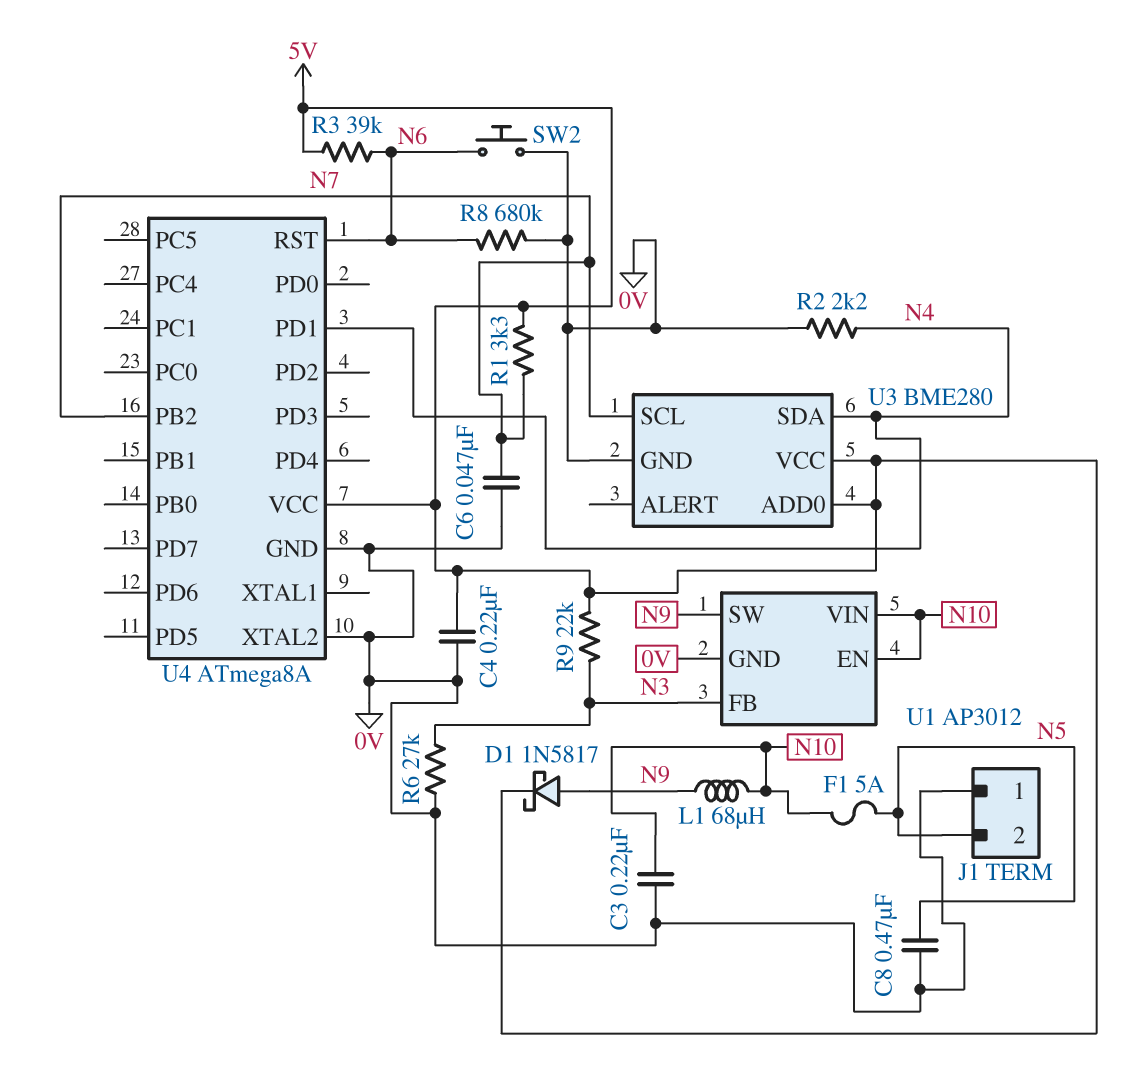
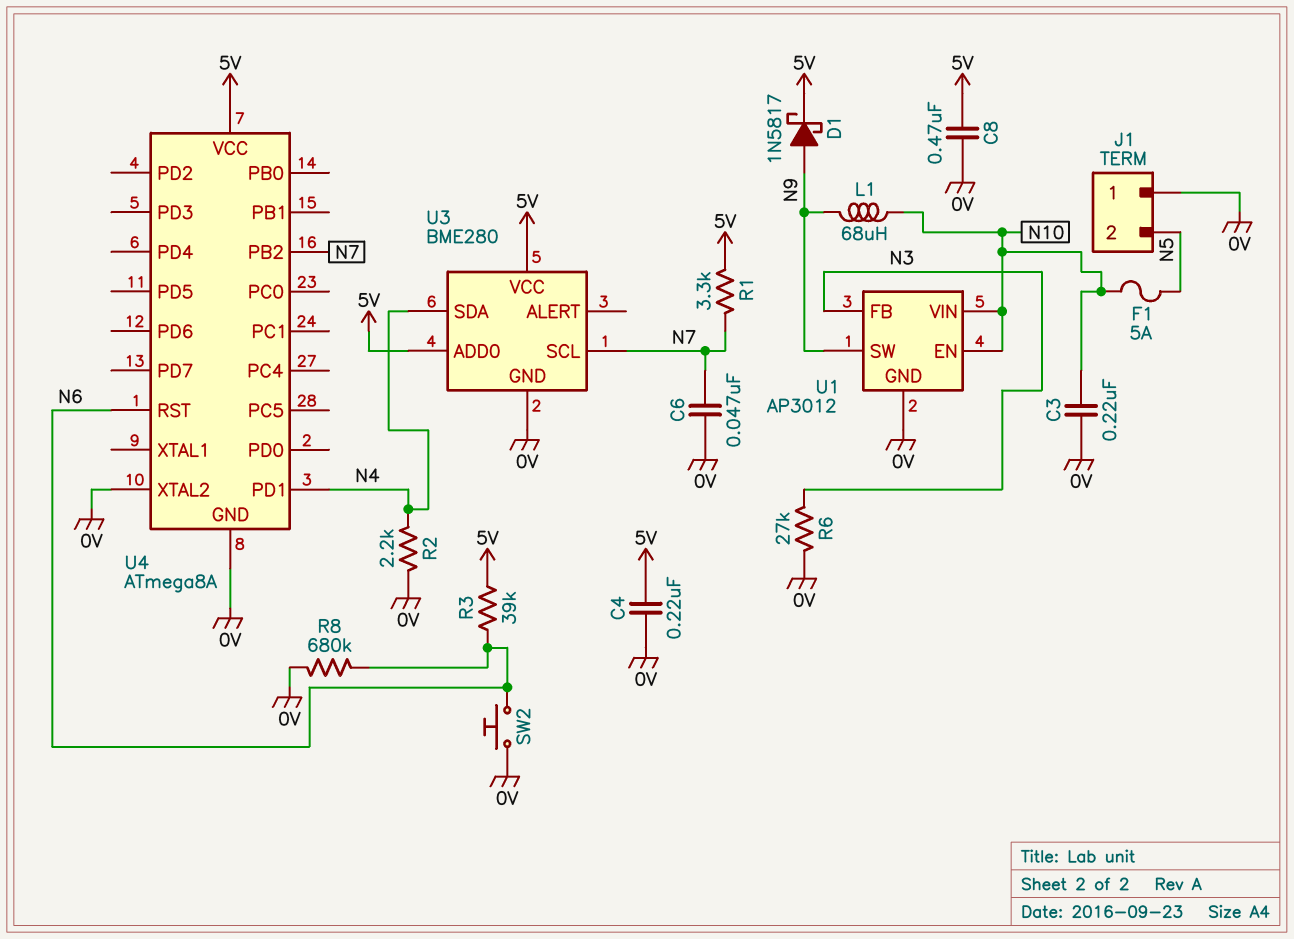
C8: 470nF (0V, N5) -> 470nF (0V, 5V)
R9: 22k (5V, N3) -> none

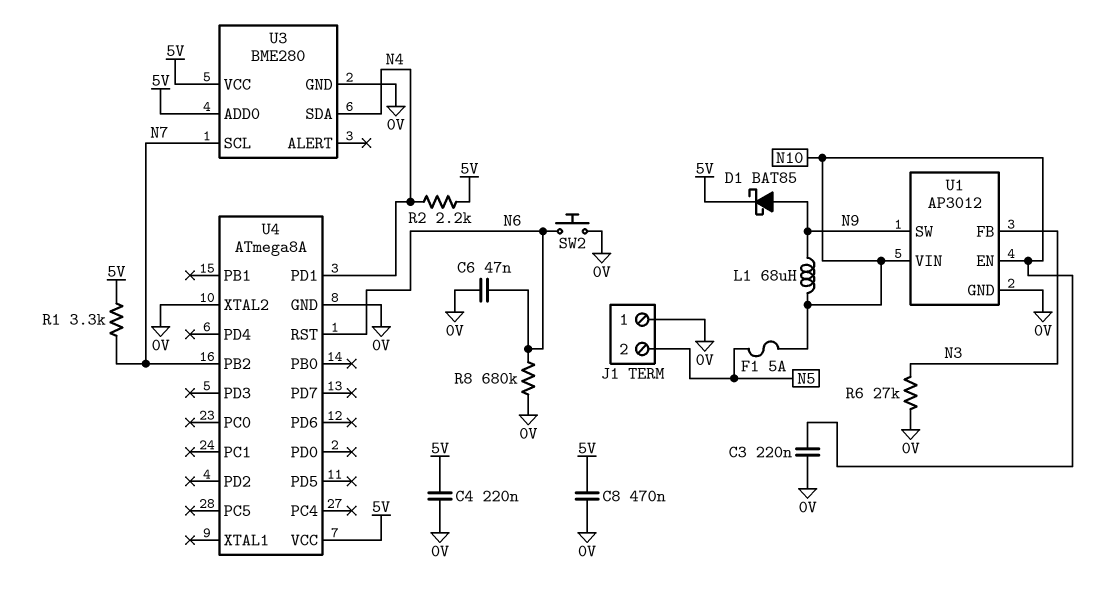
C6: 47nF (0V, N7) -> 47nF (0V, N6)
D1: schottky 1N5817 (A N9, K 5V) -> schottky BAT85 (A N9, K 5V)
R2: 2.2k (0V, N4) -> 2.2k (5V, N4)
R3: 39k (5V, N6) -> none

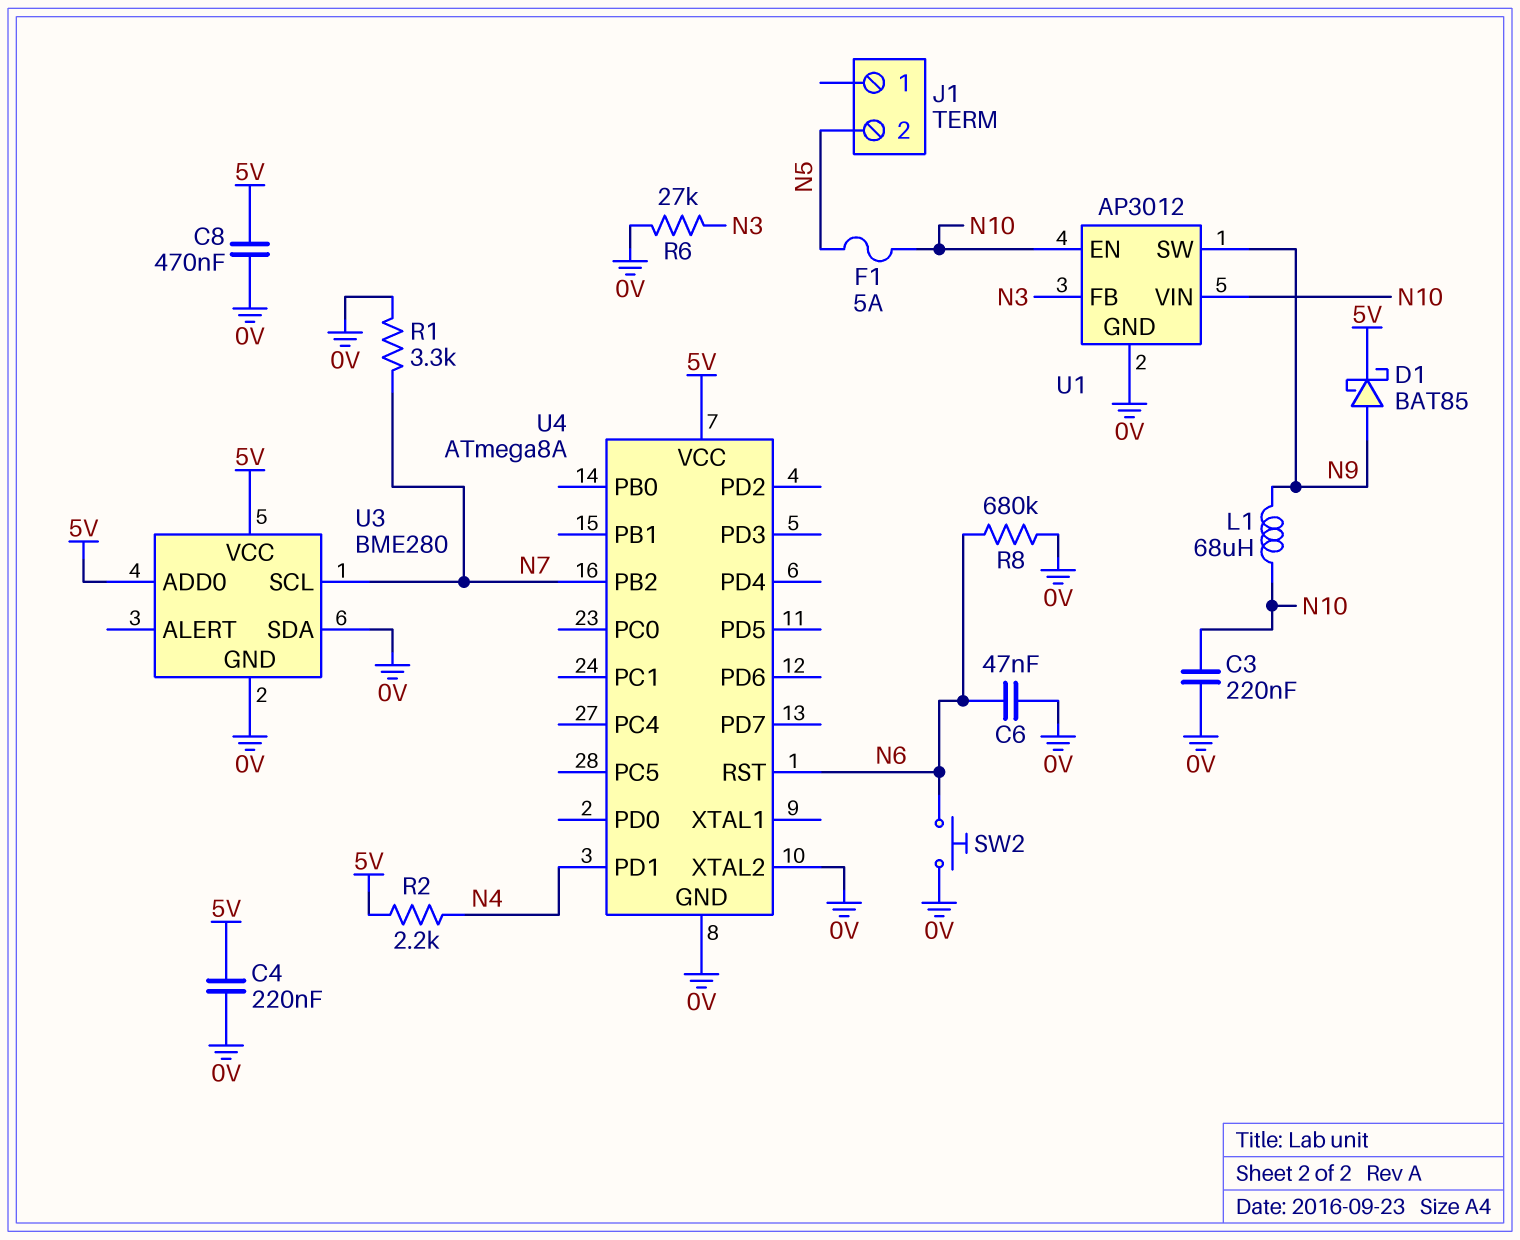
J1 pin 1: 0V -> none
R1: 3.3k (5V, N7) -> 3.3k (0V, N7)
U3 pin SDA: N4 -> 0V

